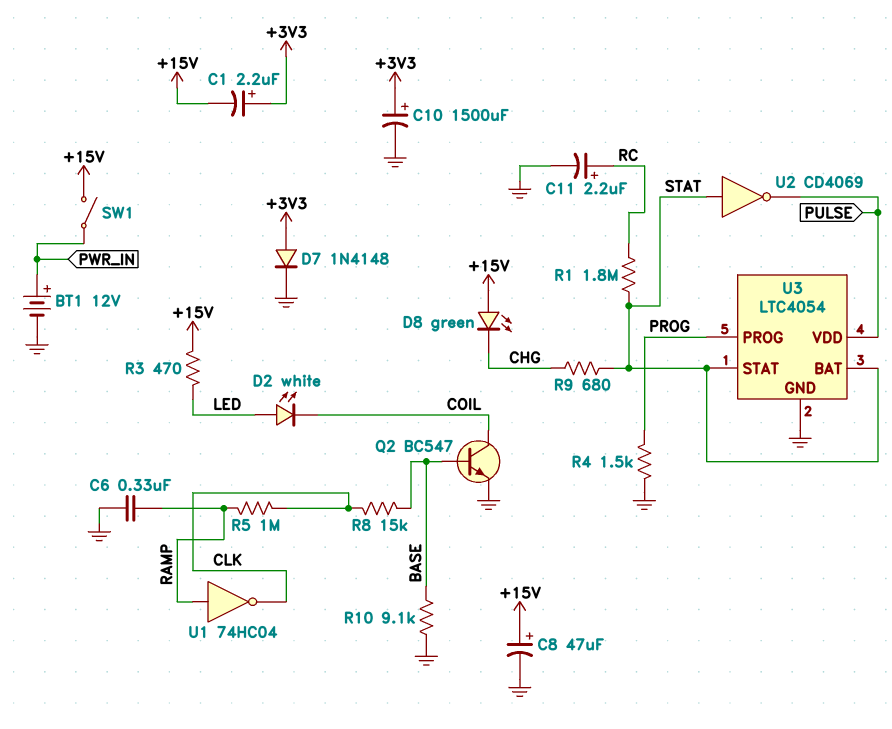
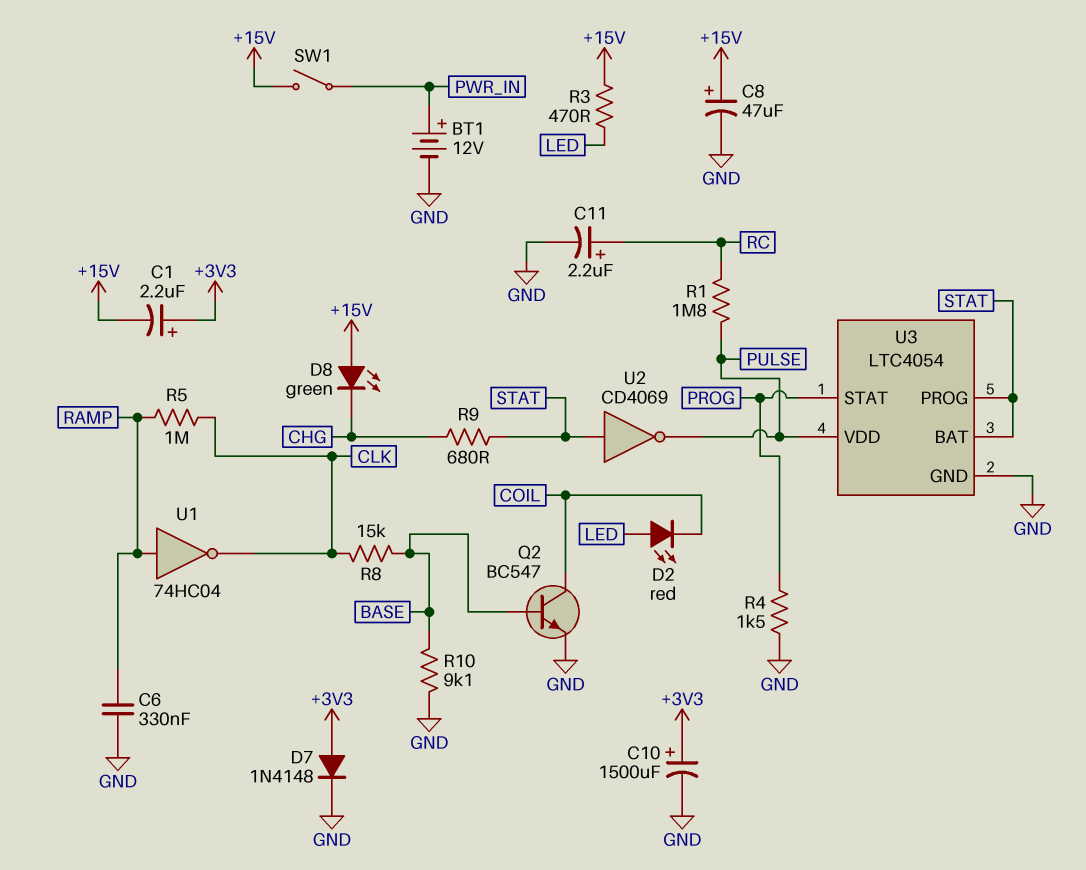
D2: LED white (A LED, K COIL) -> LED red (A LED, K COIL)
R1: 1.8M (RC, STAT) -> 1.8M (PULSE, RC)
U3 pin PROG: PROG -> STAT
U3 pin STAT: STAT -> PROG

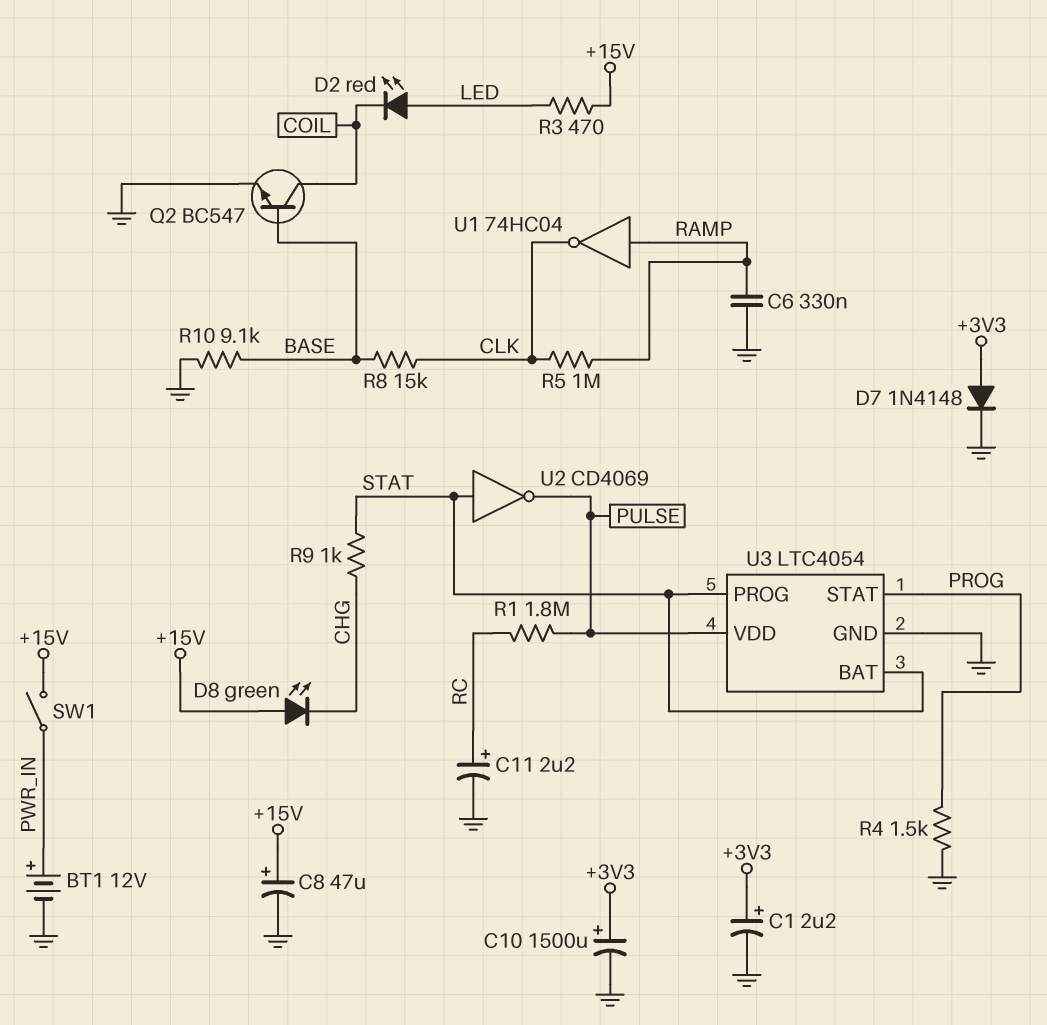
C1: 2.2uF (plus +3V3, minus +15V) -> 2.2uF (plus +3V3, minus GND)
R9: 680 (CHG, STAT) -> 1k (CHG, STAT)

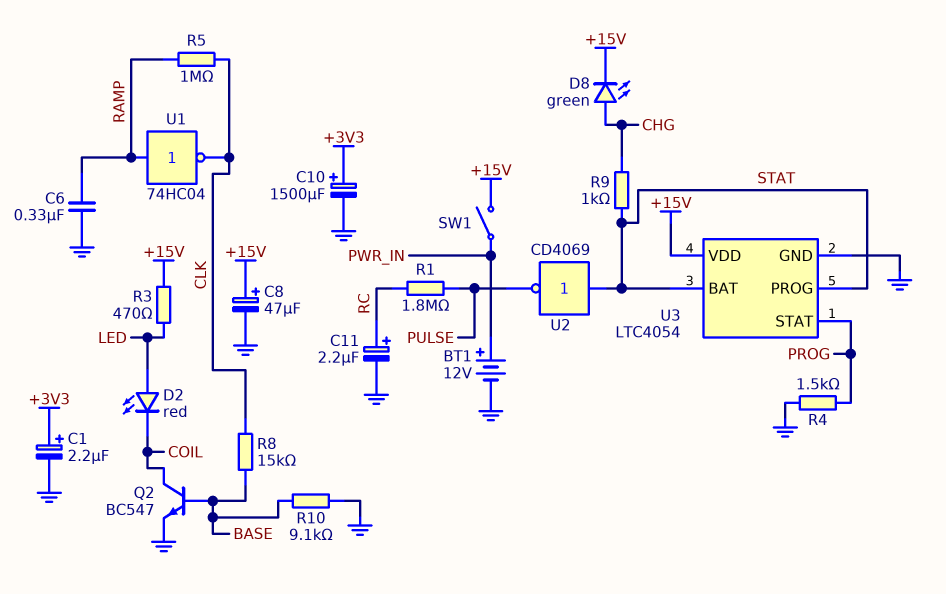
D7: diode 1N4148 (A +3V3, K GND) -> none
D8: LED green (A +15V, K CHG) -> LED green (A CHG, K +15V)
U3 pin VDD: PULSE -> +15V

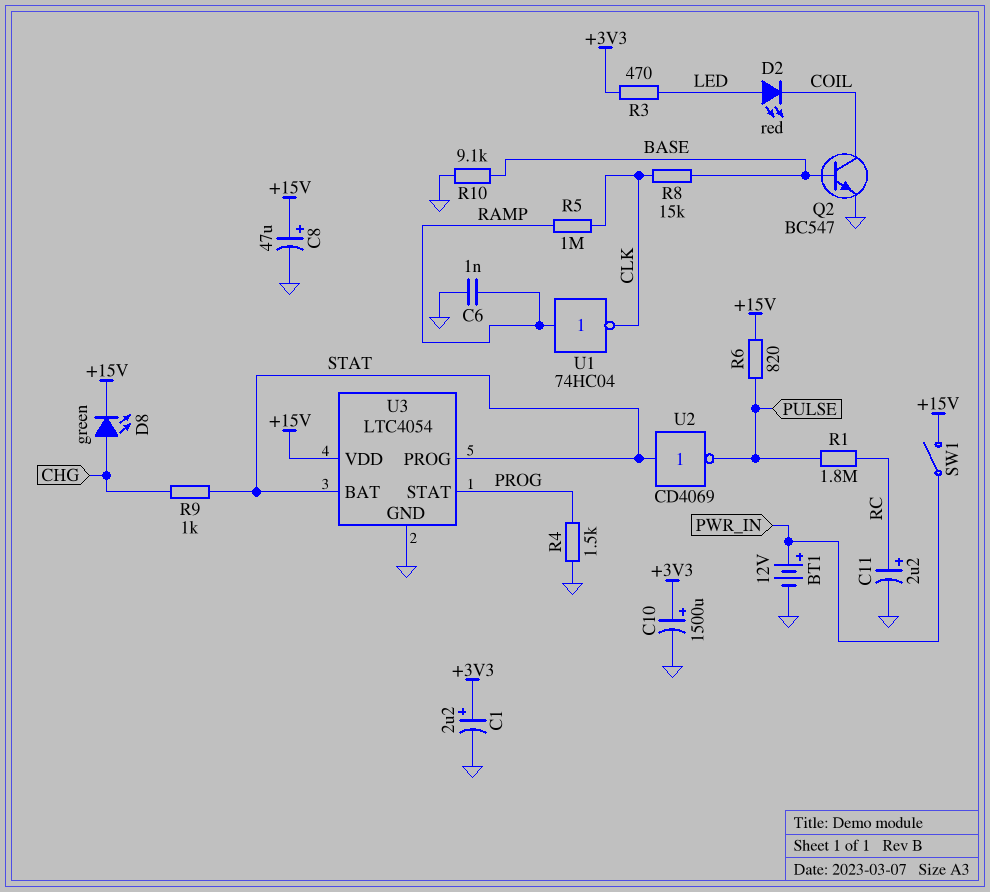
C6: 330nF (GND, RAMP) -> 1nF (GND, RAMP)
R3: 470 (+15V, LED) -> 470 (+3V3, LED)
R6: none -> 820 (+15V, PULSE)

